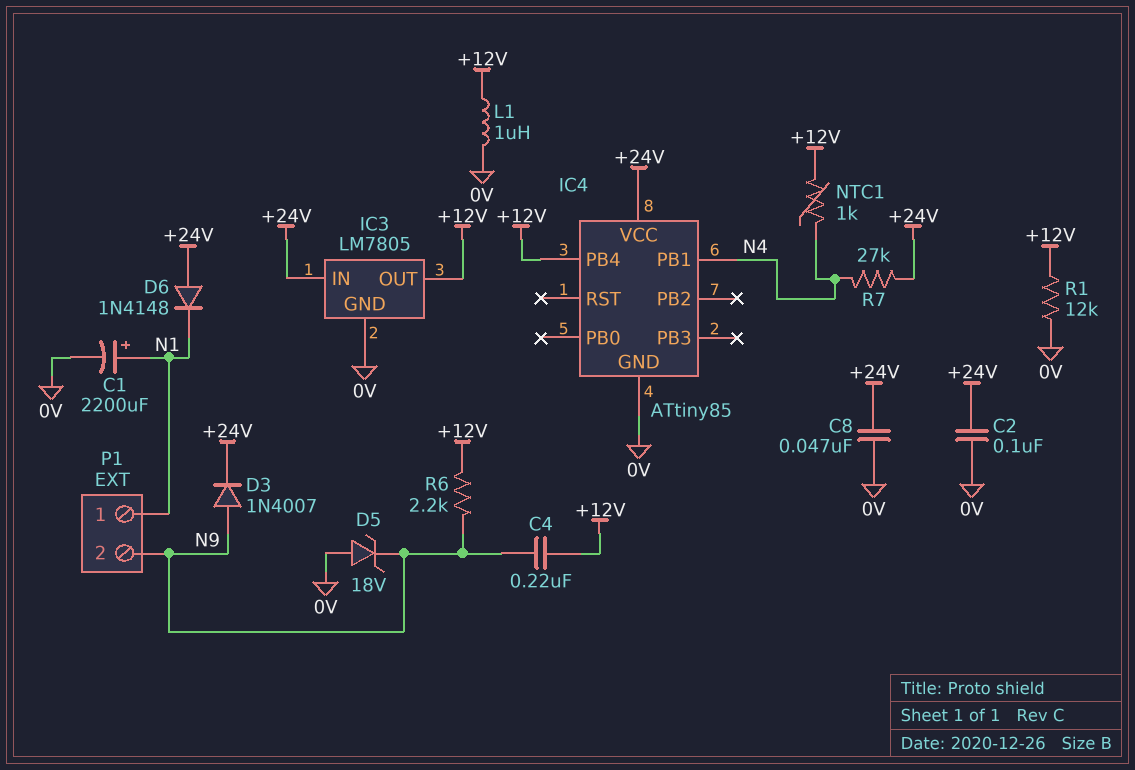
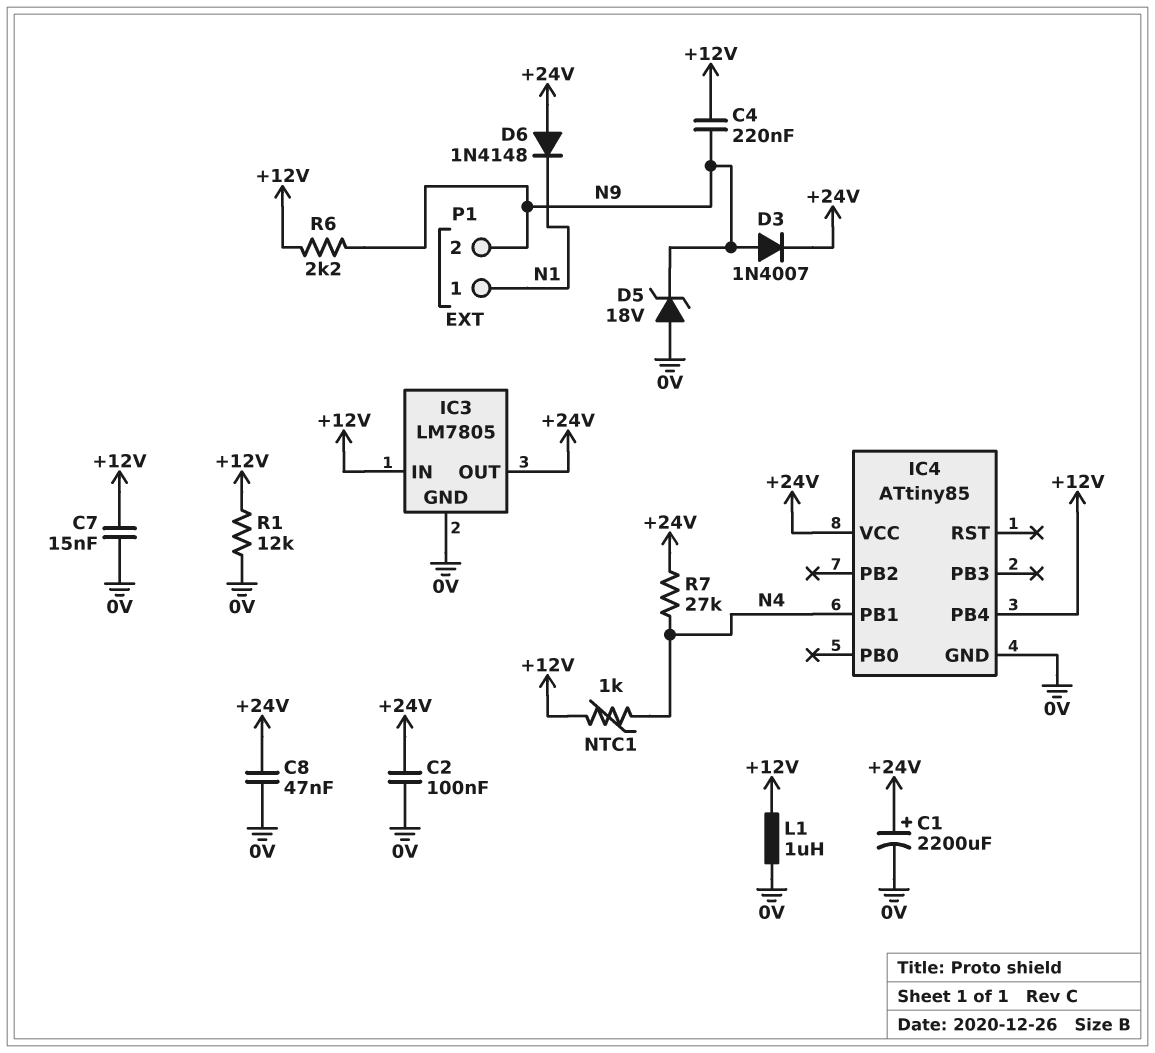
C1: 2200uF (plus N1, minus 0V) -> 2200uF (plus +24V, minus 0V)
C7: none -> 15nF (+12V, 0V)
IC3 pin IN: +24V -> +12V
IC3 pin OUT: +12V -> +24V

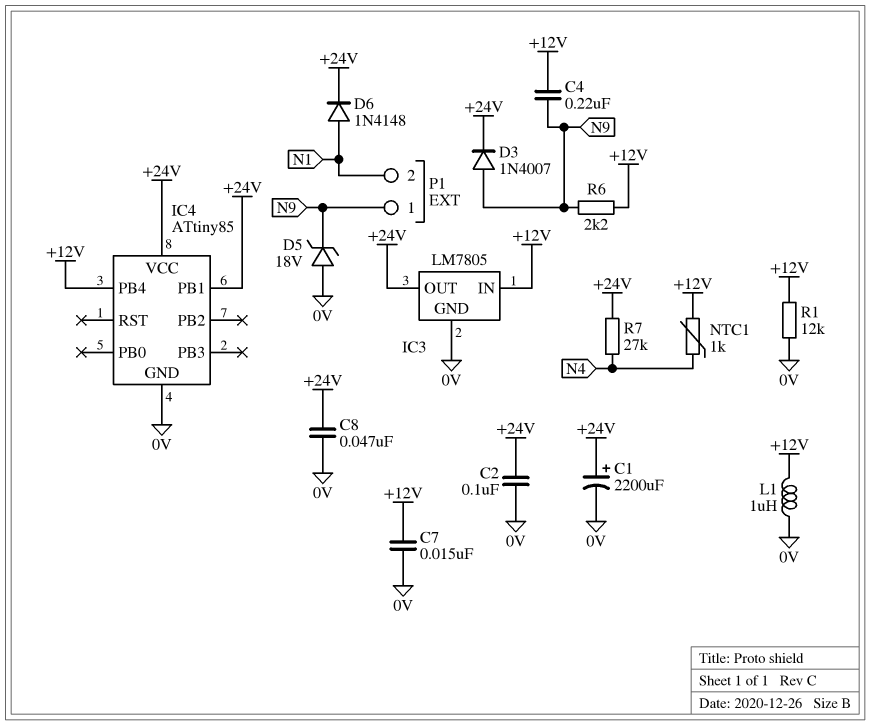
D6: diode 1N4148 (A +24V, K N1) -> diode 1N4148 (A N1, K +24V)
IC4 pin PB1: N4 -> +24V
P1 pin 1: N1 -> N9
P1 pin 2: N9 -> N1

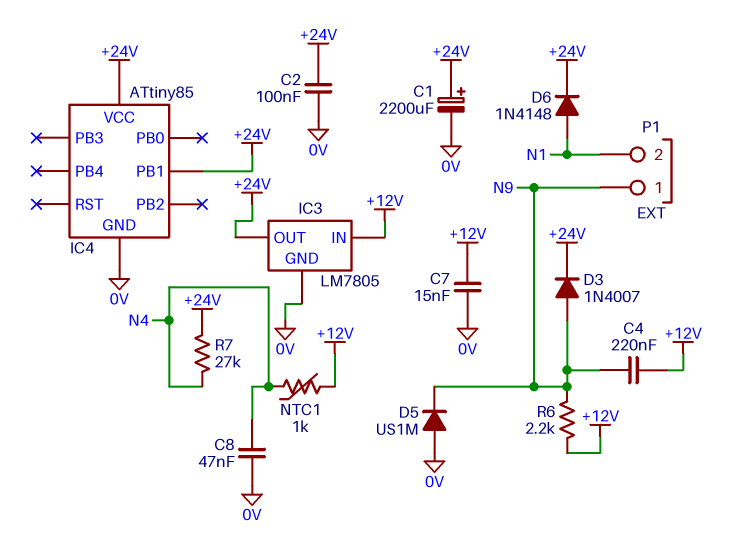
C8: 47nF (+24V, 0V) -> 47nF (0V, N4)
D5: zener 18V (A 0V, K N9) -> diode US1M (A 0V, K N9)
IC4 pin PB4: +12V -> none
L1: 1uH (+12V, 0V) -> none
R1: 12k (+12V, 0V) -> none

